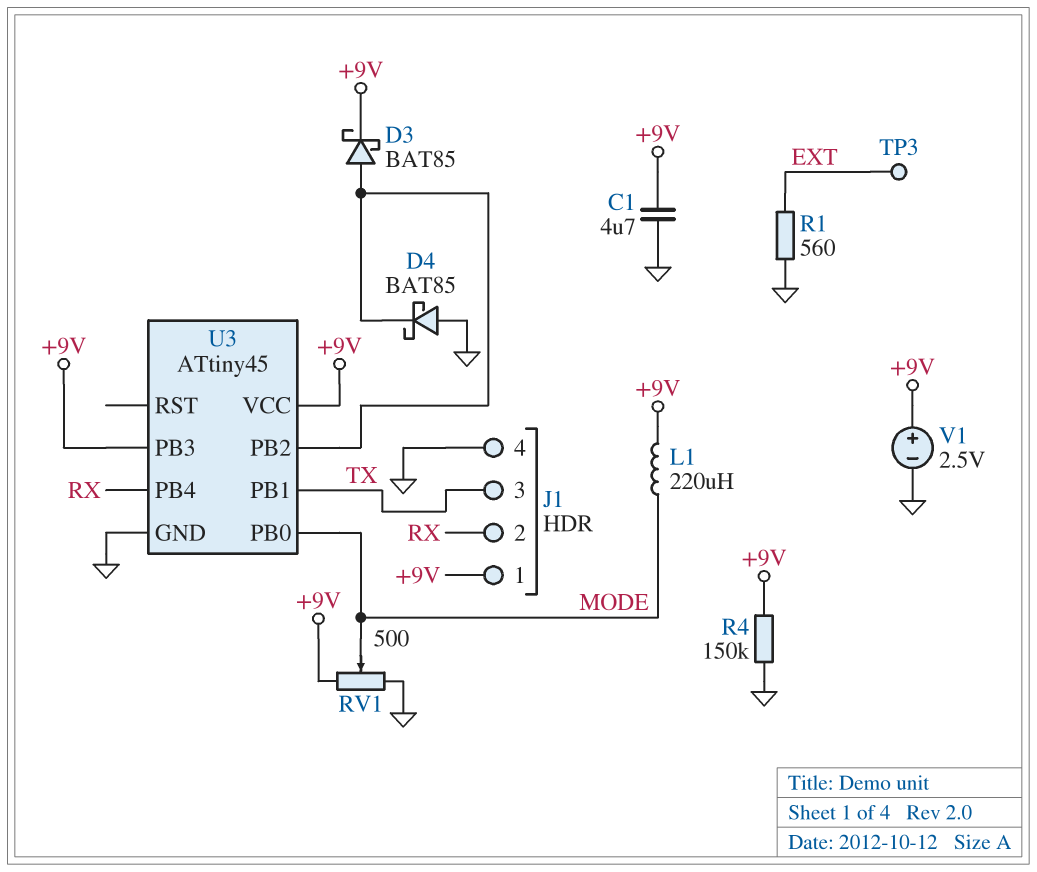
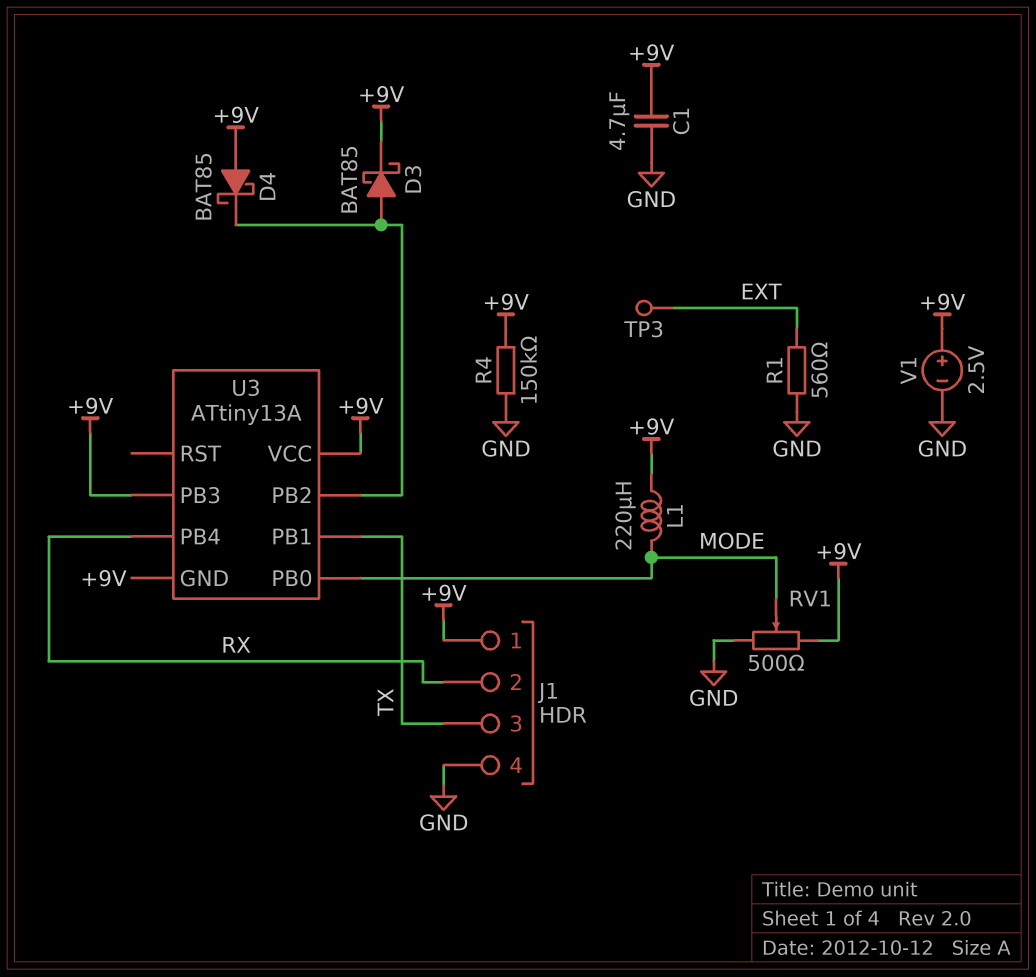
D4: schottky BAT85 (A GND, K U3/PB2) -> schottky BAT85 (A +9V, K U3/PB2)
U3: ATtiny45 -> ATtiny13A
U3 pin GND: GND -> +9V

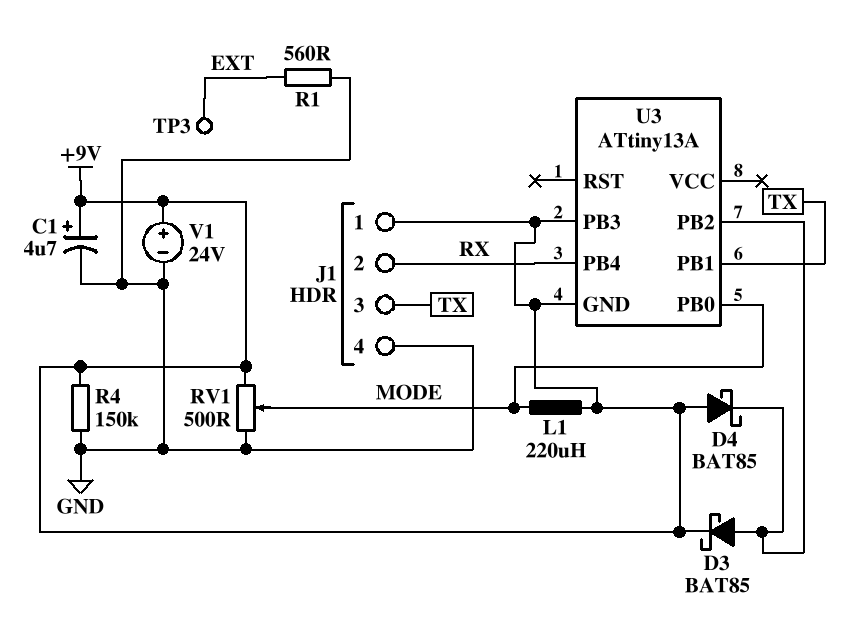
C1: 4.7uF (+9V, GND) -> 4.7uF (plus +9V, minus GND)
U3 pin VCC: +9V -> none
V1: 2.5V (plus +9V, minus GND) -> 24V (plus +9V, minus GND)

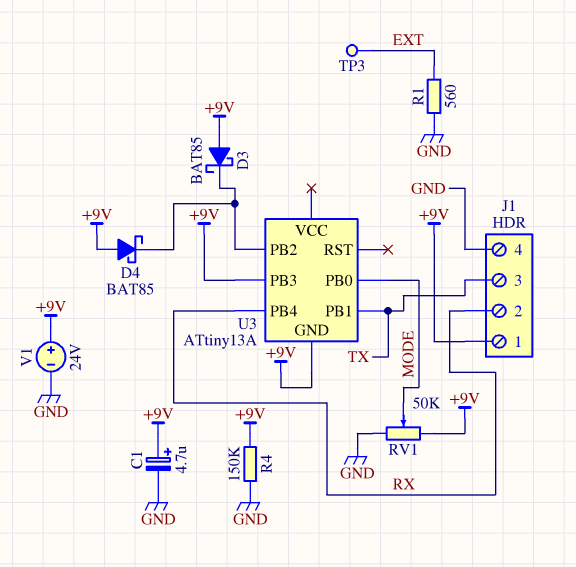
D3: schottky BAT85 (A U3/PB2, K +9V) -> schottky BAT85 (A +9V, K U3/PB2)
L1: 220uH (+9V, MODE) -> none
RV1: 500 (+9V, GND, wiper MODE) -> 50k (+9V, GND, wiper MODE)

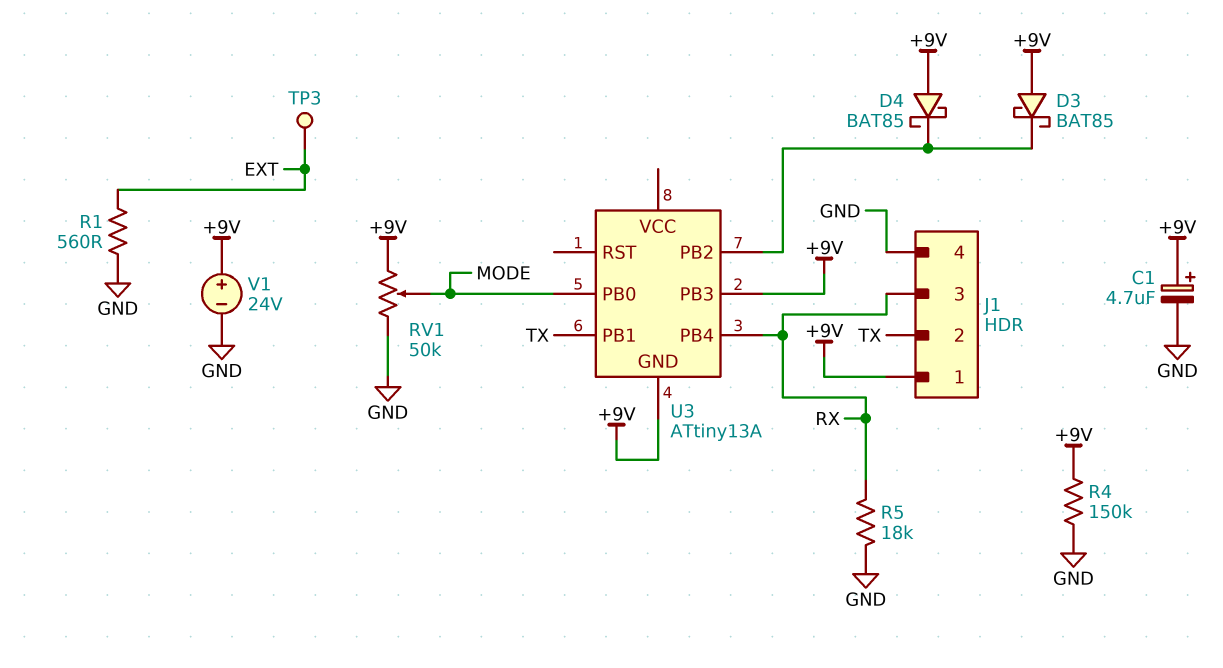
J1 pin 2: RX -> TX
J1 pin 3: TX -> RX
R5: none -> 18k (GND, RX)

